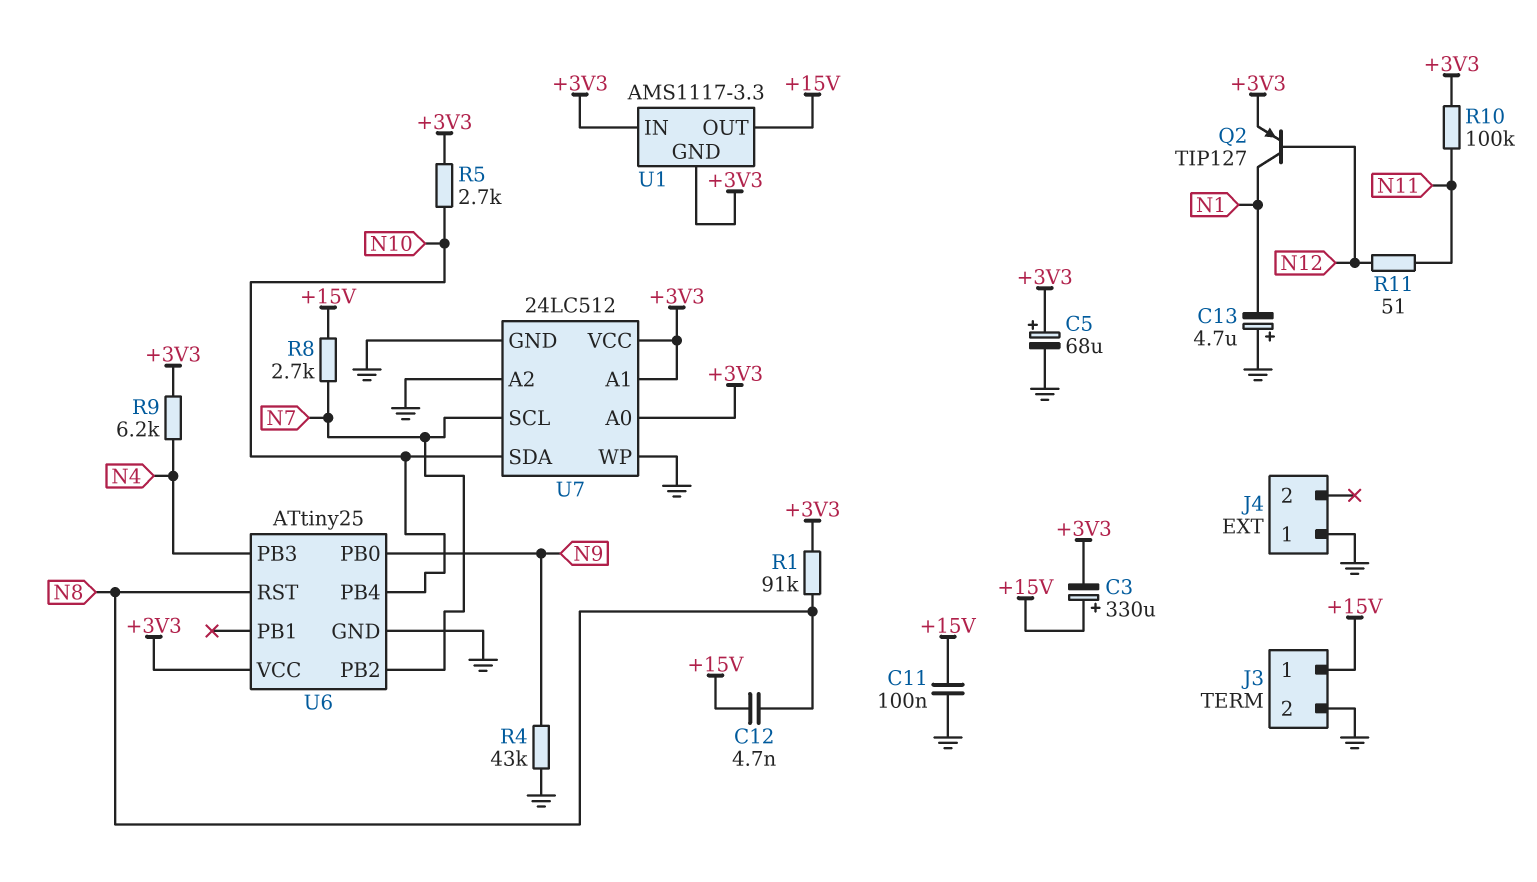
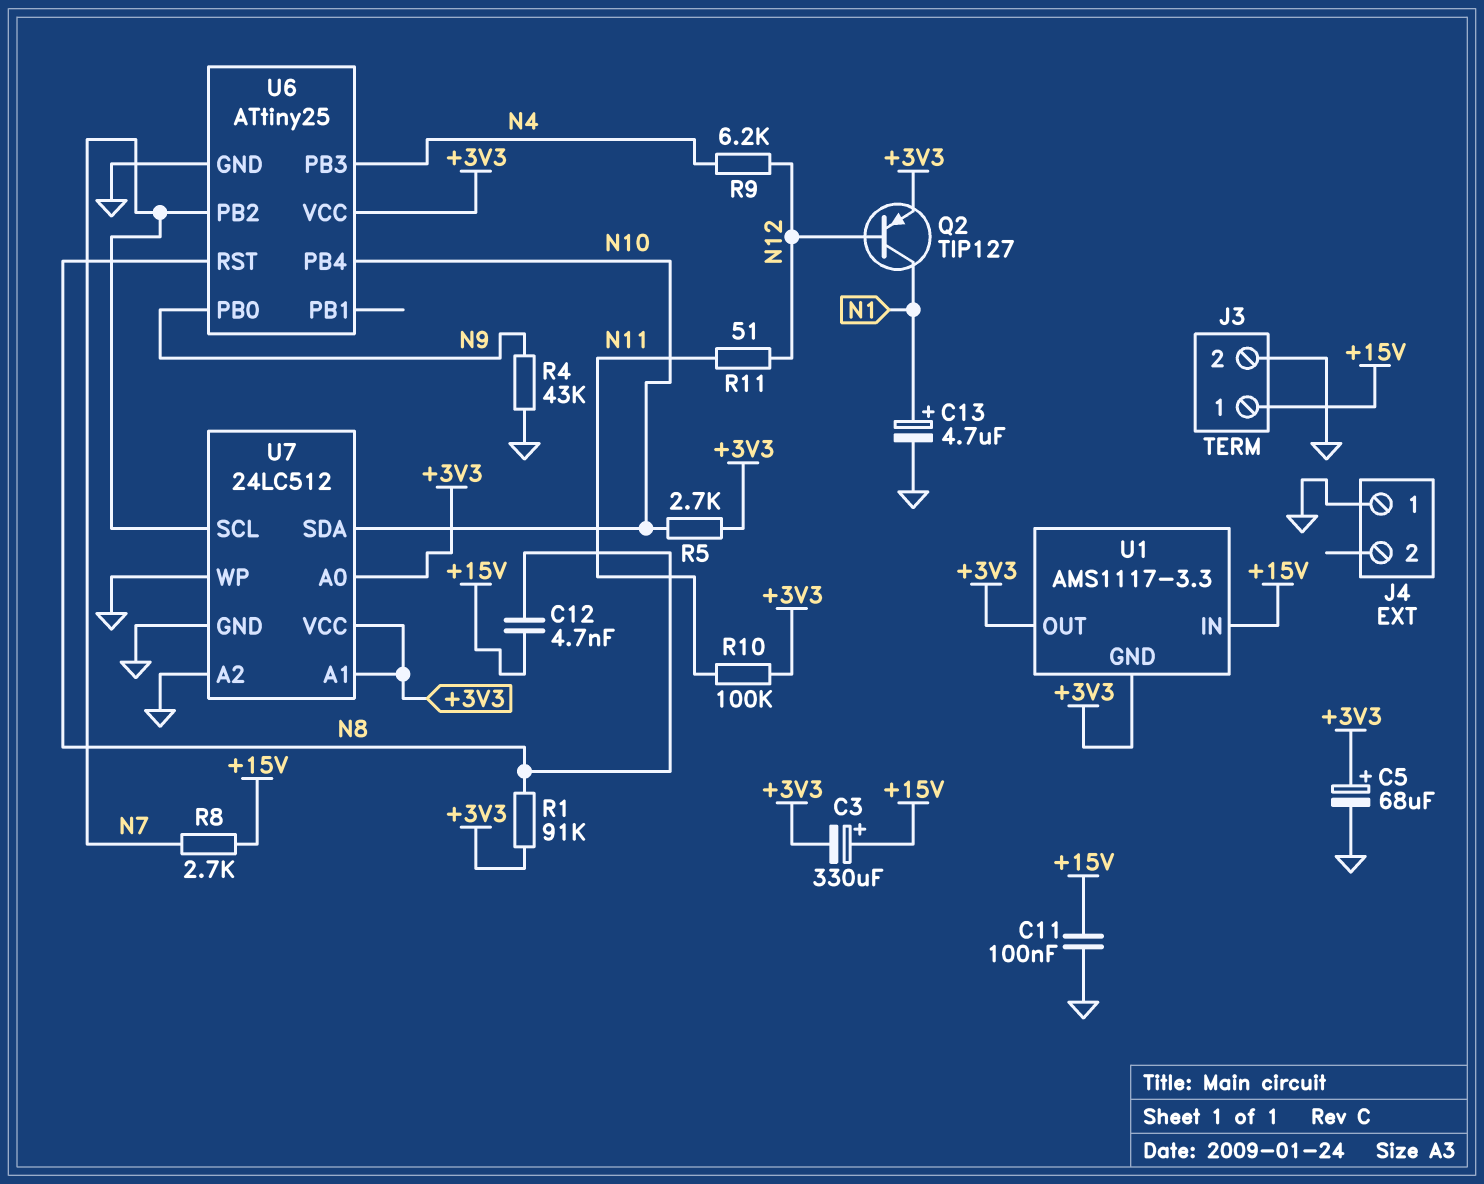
C13: 4.7uF (plus GND, minus N1) -> 4.7uF (plus N1, minus GND)
R9: 6.2k (+3V3, N4) -> 6.2k (N4, N12)
U1 pin IN: +3V3 -> +15V
U1 pin OUT: +15V -> +3V3

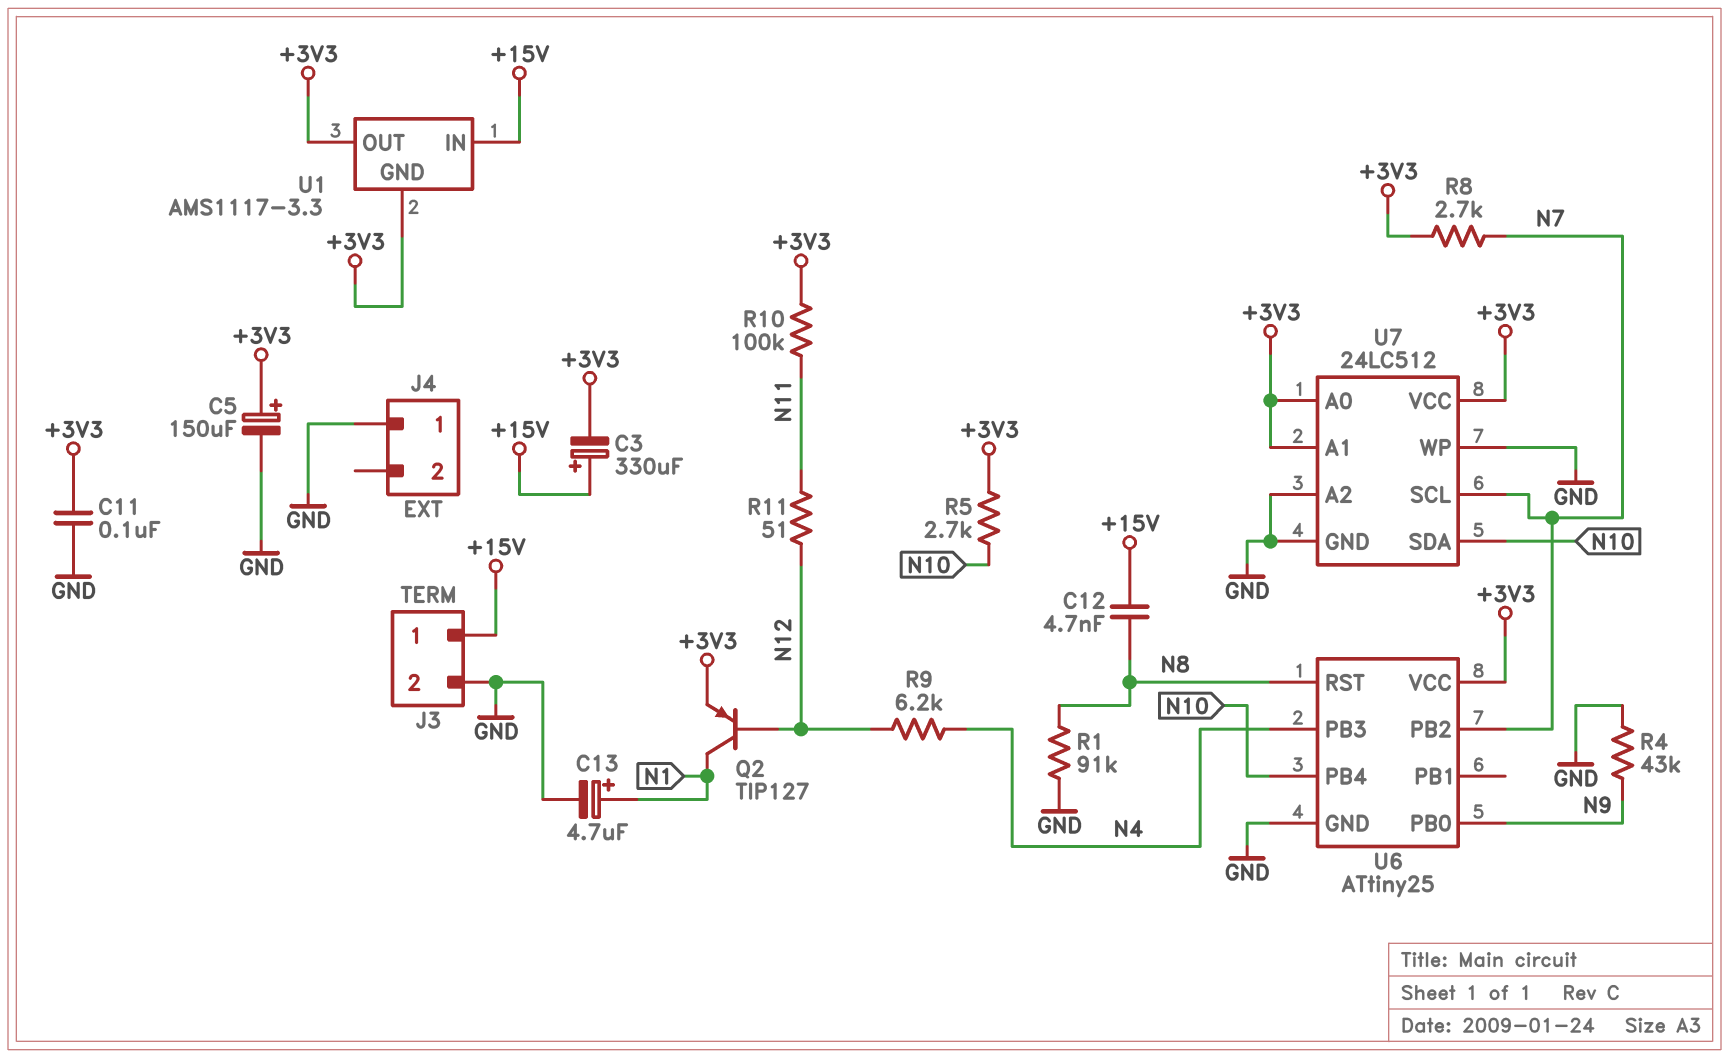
C5: 68uF (plus +3V3, minus GND) -> 150uF (plus +3V3, minus GND)
C11: 100nF (+15V, GND) -> 100nF (+3V3, GND)
R1: 91k (+3V3, N8) -> 91k (GND, N8)
R8: 2.7k (+15V, N7) -> 2.7k (+3V3, N7)

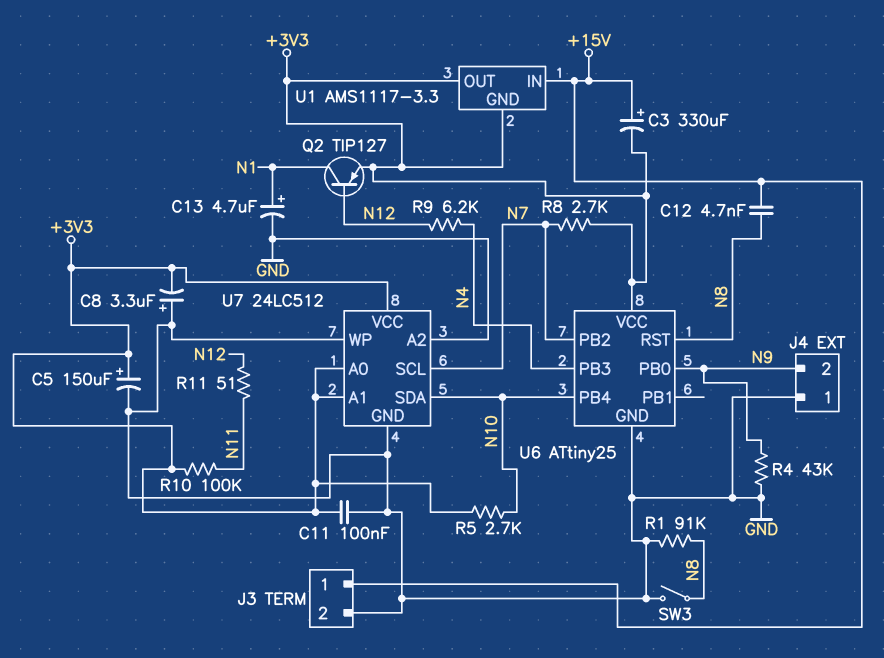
C8: none -> 3.3uF (plus GND, minus +3V3)
J4 pin 2: none -> N9
SW3: none -> switch (GND, N8)

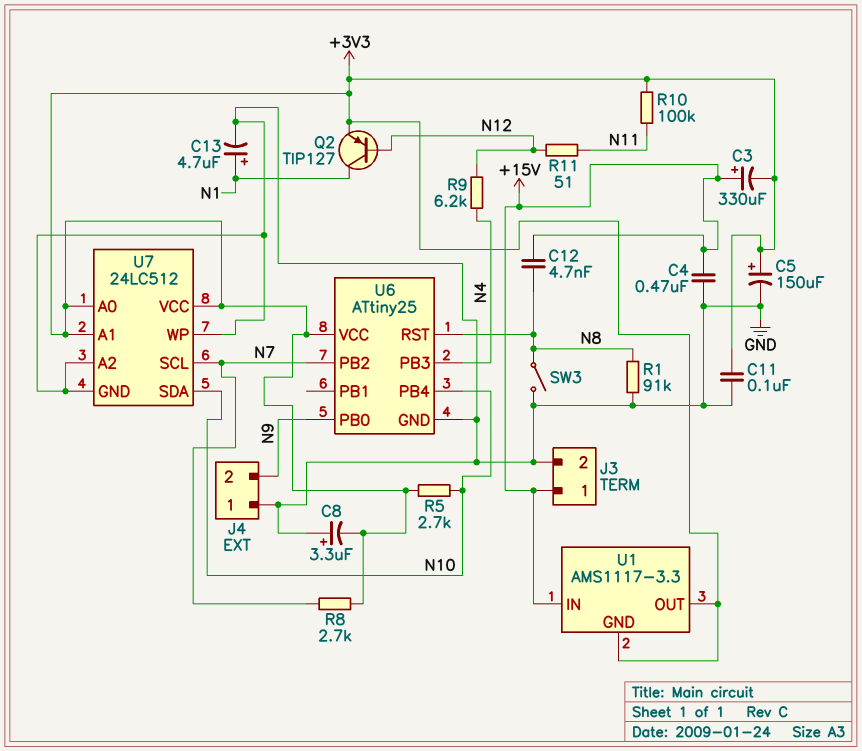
C4: none -> 470nF (+15V, GND)
R4: 43k (GND, N9) -> none

